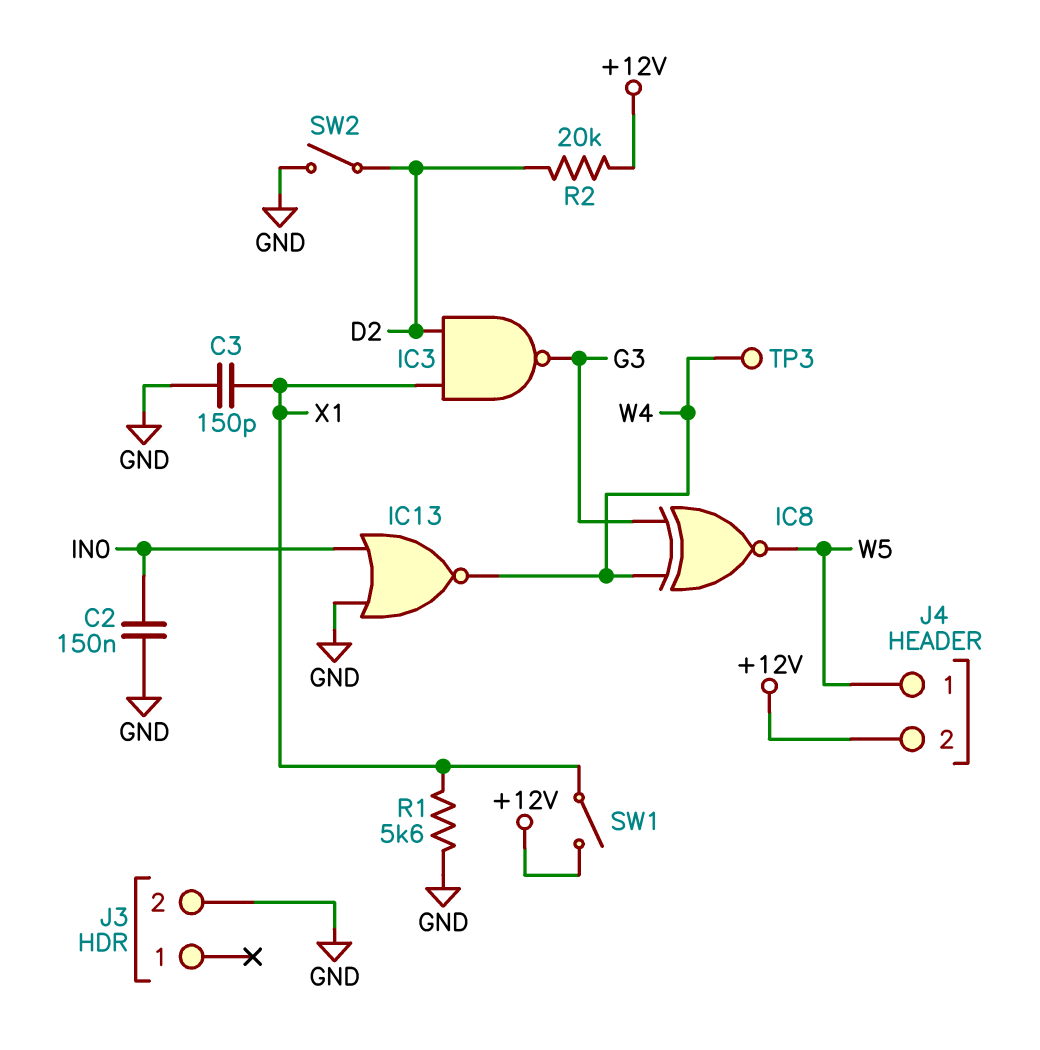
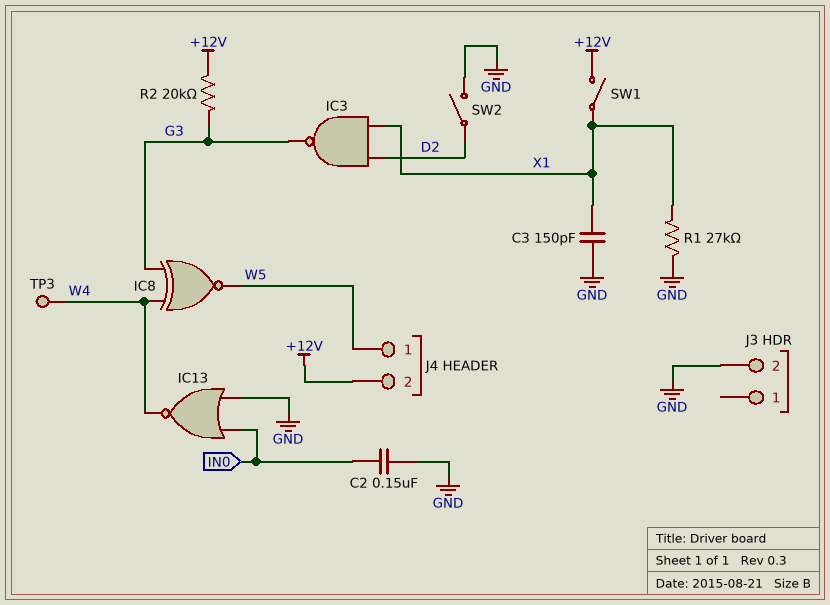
R1: 5.6k (GND, X1) -> 27k (GND, X1)
R2: 20k (+12V, D2) -> 20k (+12V, G3)

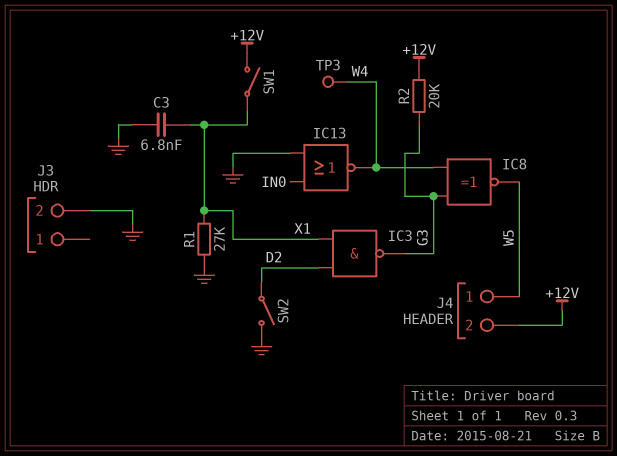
C2: 150nF (GND, IN0) -> none
C3: 150pF (GND, X1) -> 6.8nF (GND, X1)

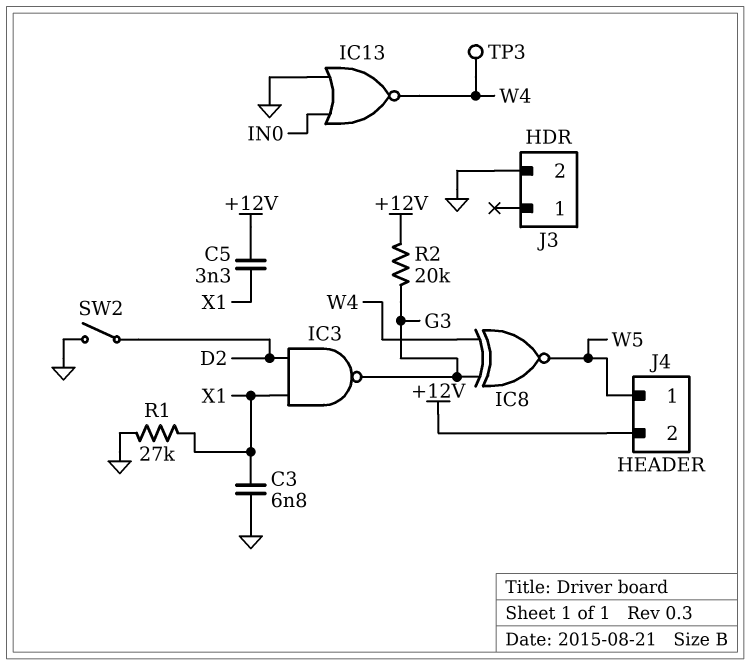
C5: none -> 3.3nF (+12V, X1)
SW1: switch (+12V, X1) -> none

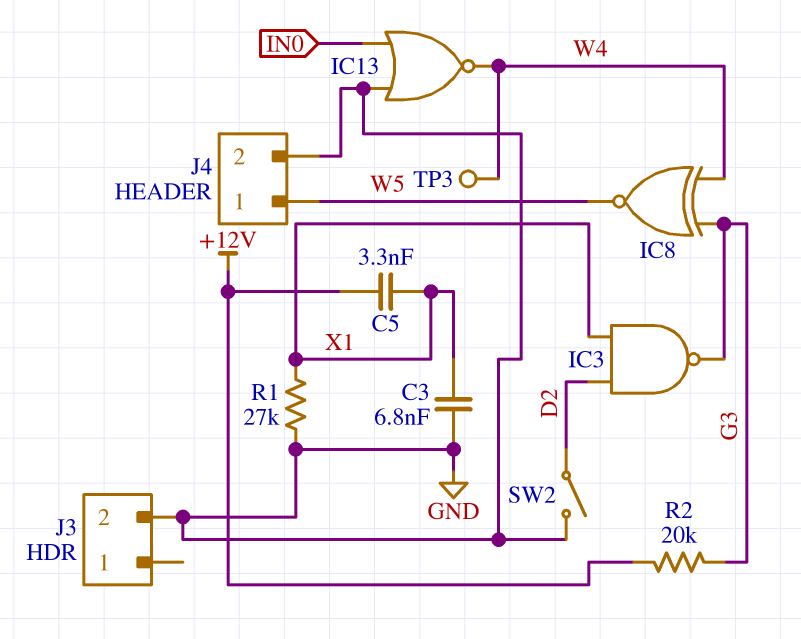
J4 pin 2: +12V -> GND

